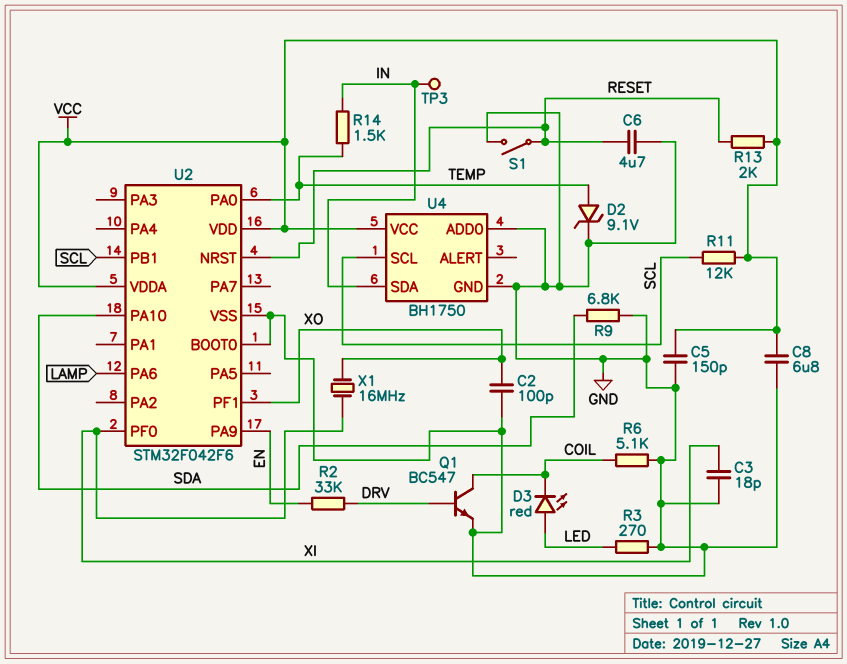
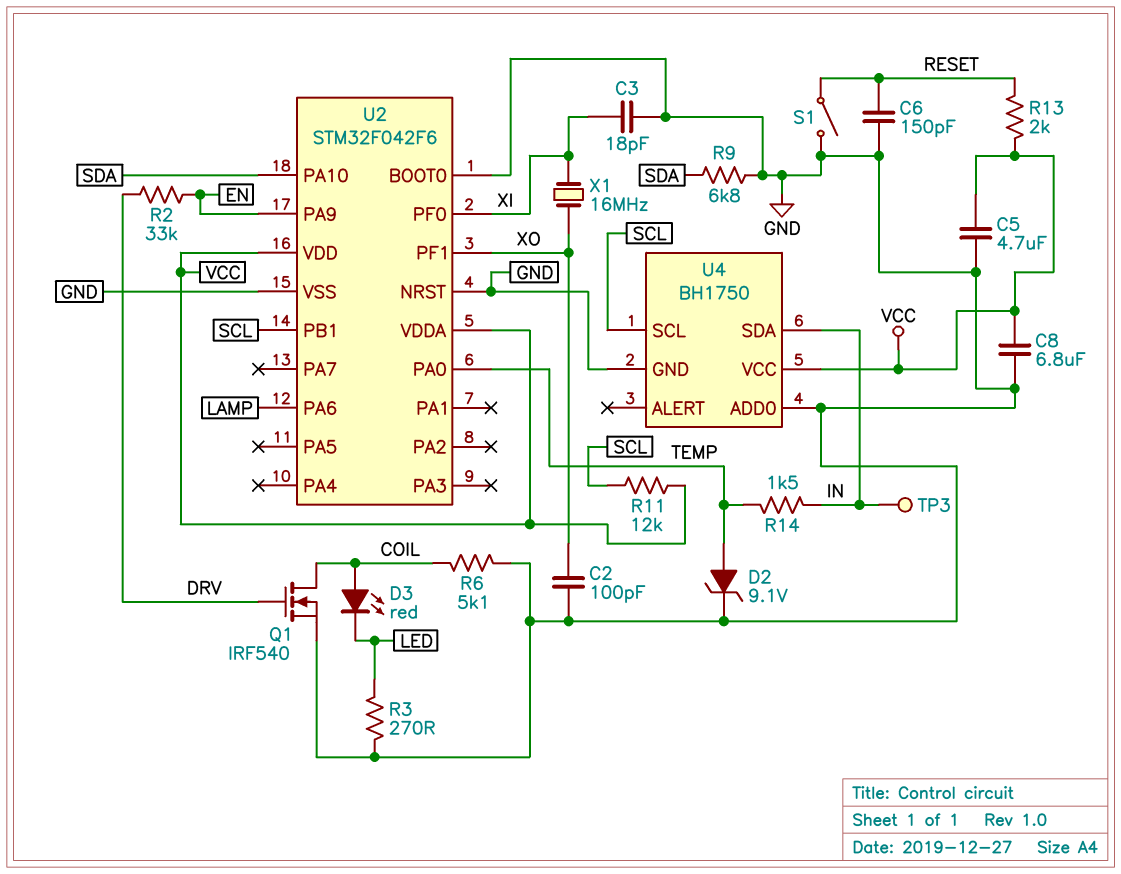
C5: 150pF (GND, VCC) -> 4.7uF (GND, VCC)
C6: 4.7uF (GND, RESET) -> 150pF (GND, RESET)
D3: LED red (A LED, K COIL) -> LED red (A COIL, K LED)
Q1: NPN BC547 (B DRV, C COIL, E GND) -> NMOS IRF540 (G DRV, D COIL, S GND)
U2 pin NRST: RESET -> GND

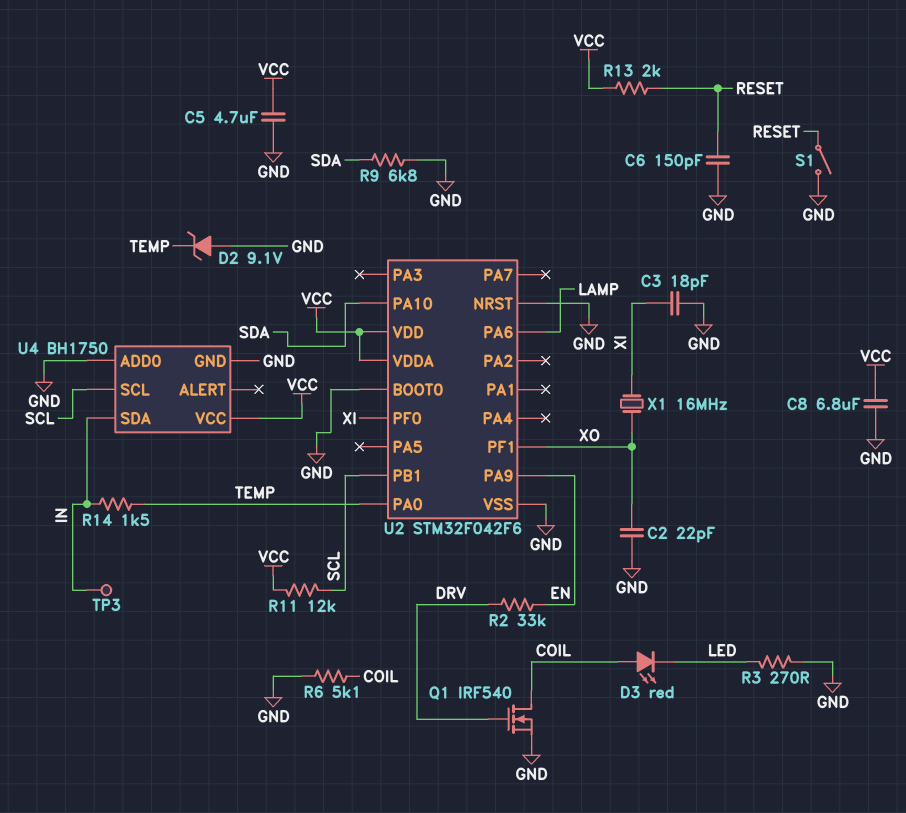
C2: 100pF (GND, XO) -> 22pF (GND, XO)
D2: zener 9.1V (A TEMP, K GND) -> zener 9.1V (A GND, K TEMP)

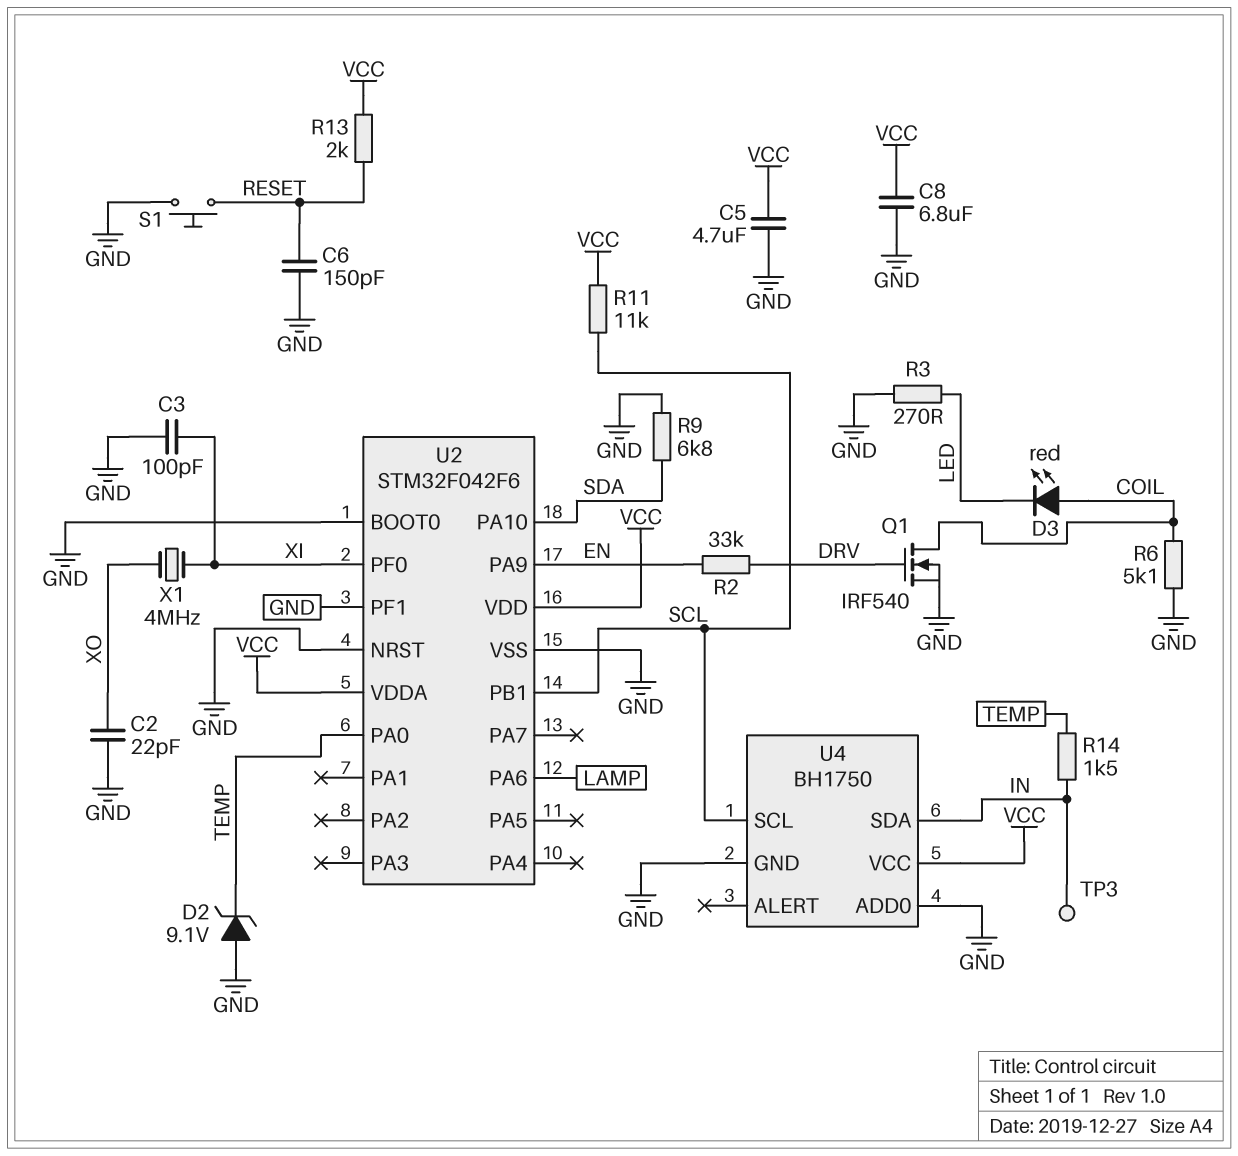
C3: 18pF (GND, XI) -> 100pF (GND, XI)
R11: 12k (SCL, VCC) -> 11k (SCL, VCC)
S1: switch (GND, RESET) -> button (GND, RESET)
U2 pin PF1: XO -> GND
X1: 16MHz (XI, XO) -> 4MHz (XI, XO)

